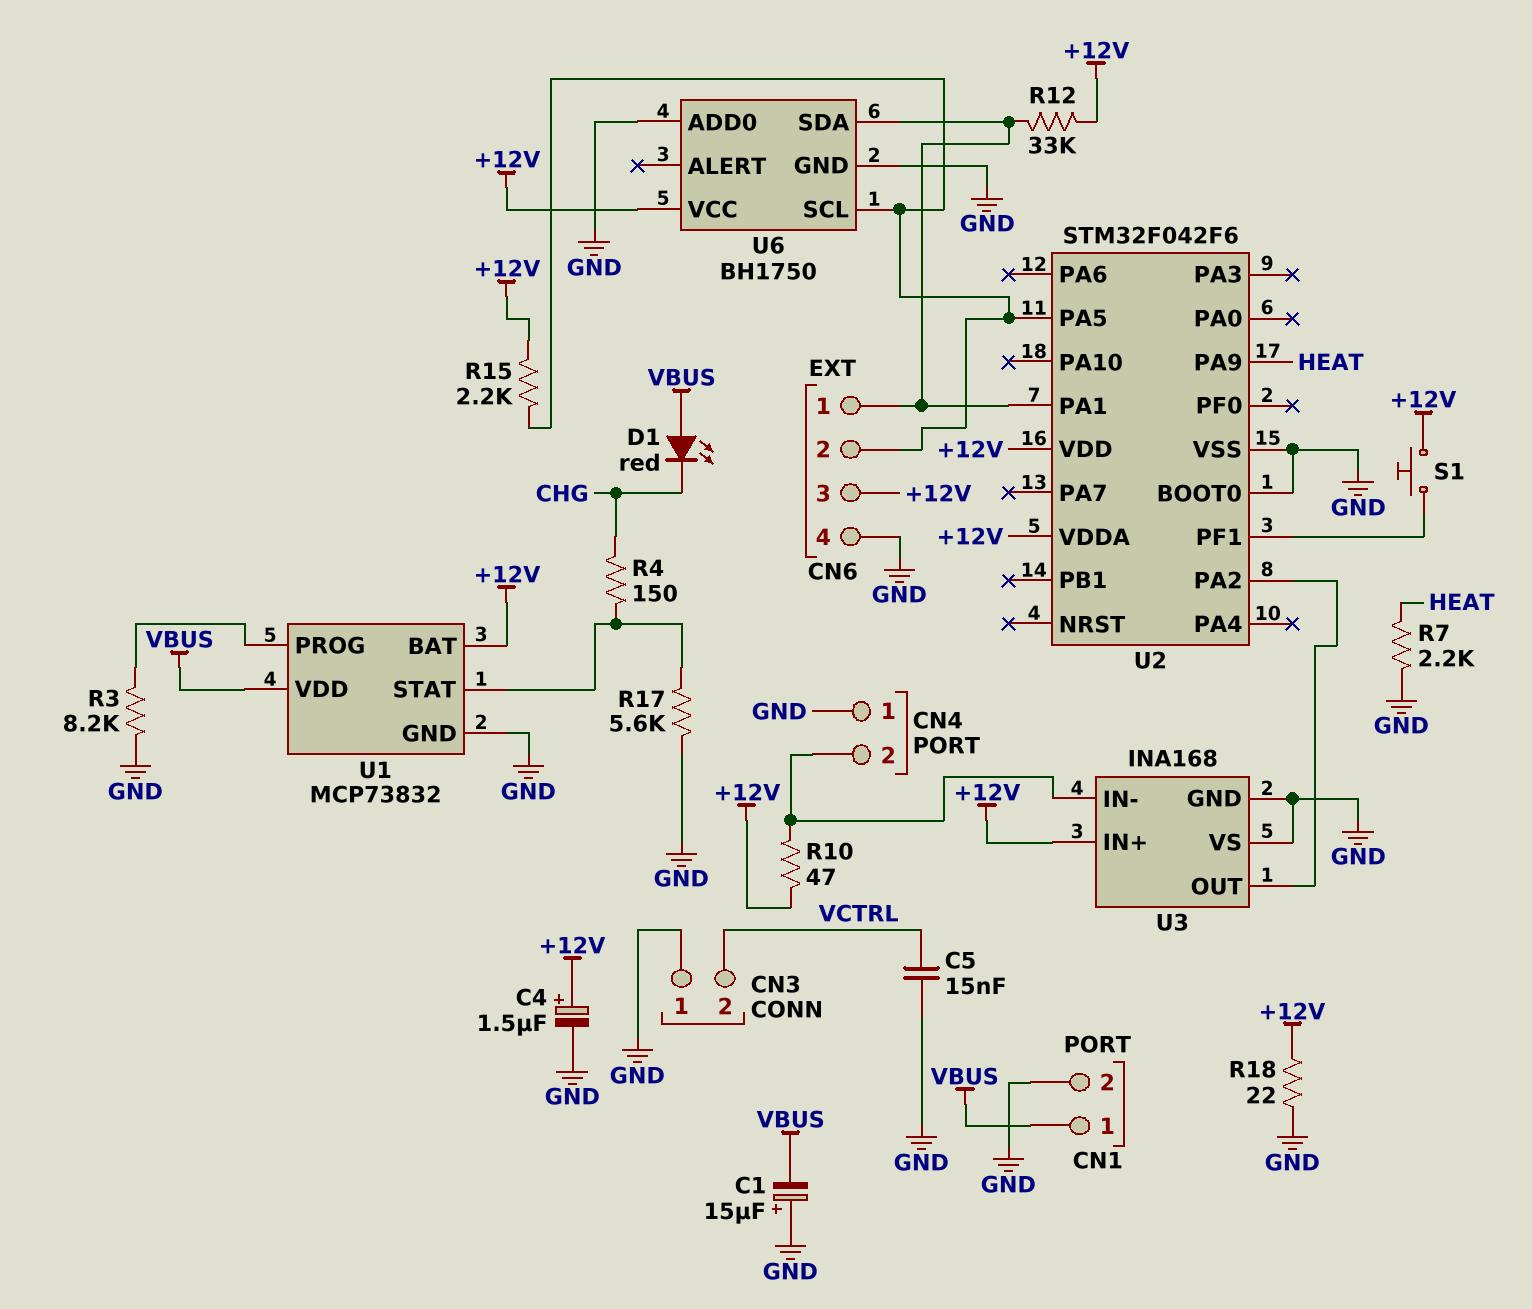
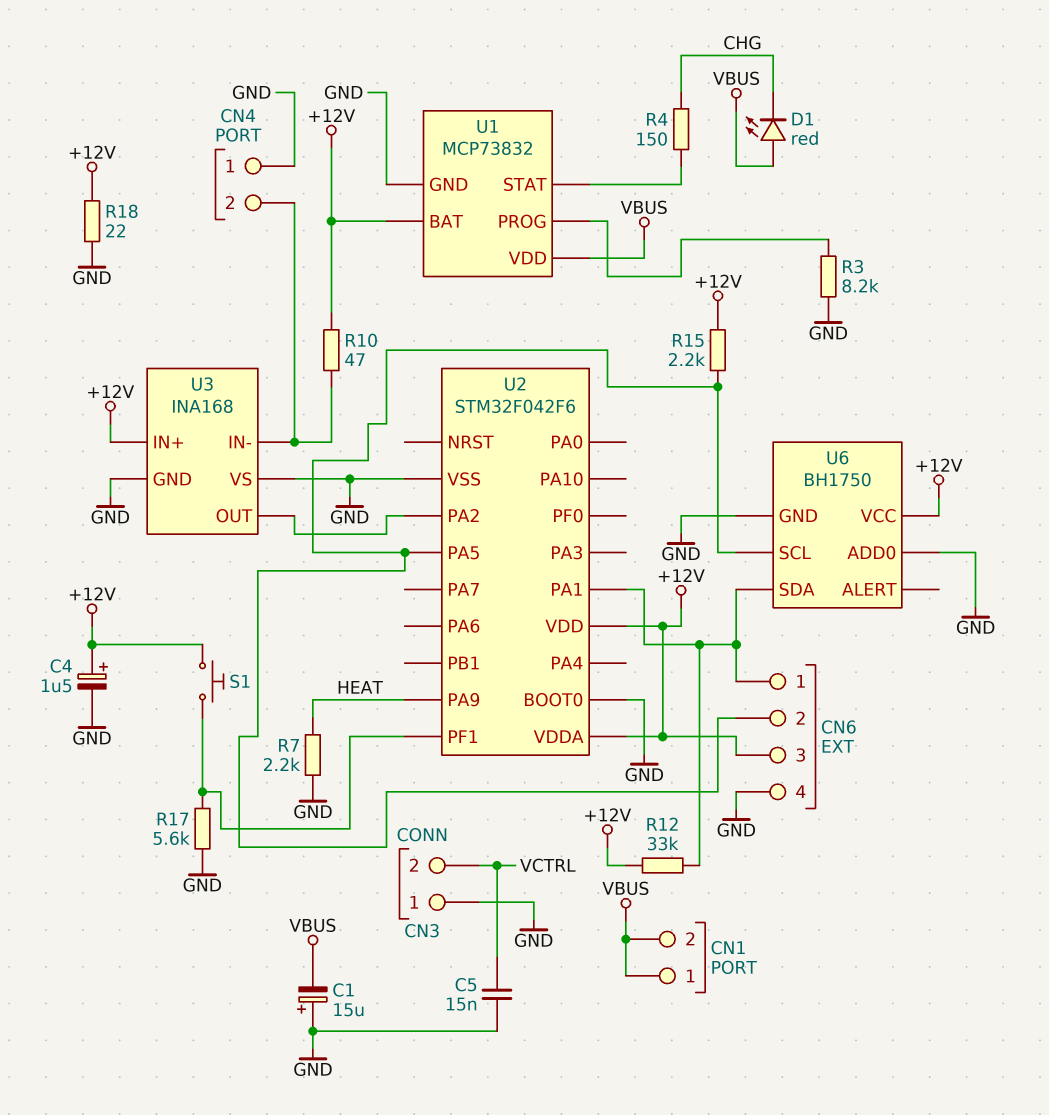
CN1 pin 2: GND -> VBUS
R17: 5.6k (GND, U1/STAT) -> 5.6k (GND, U2/PF1)

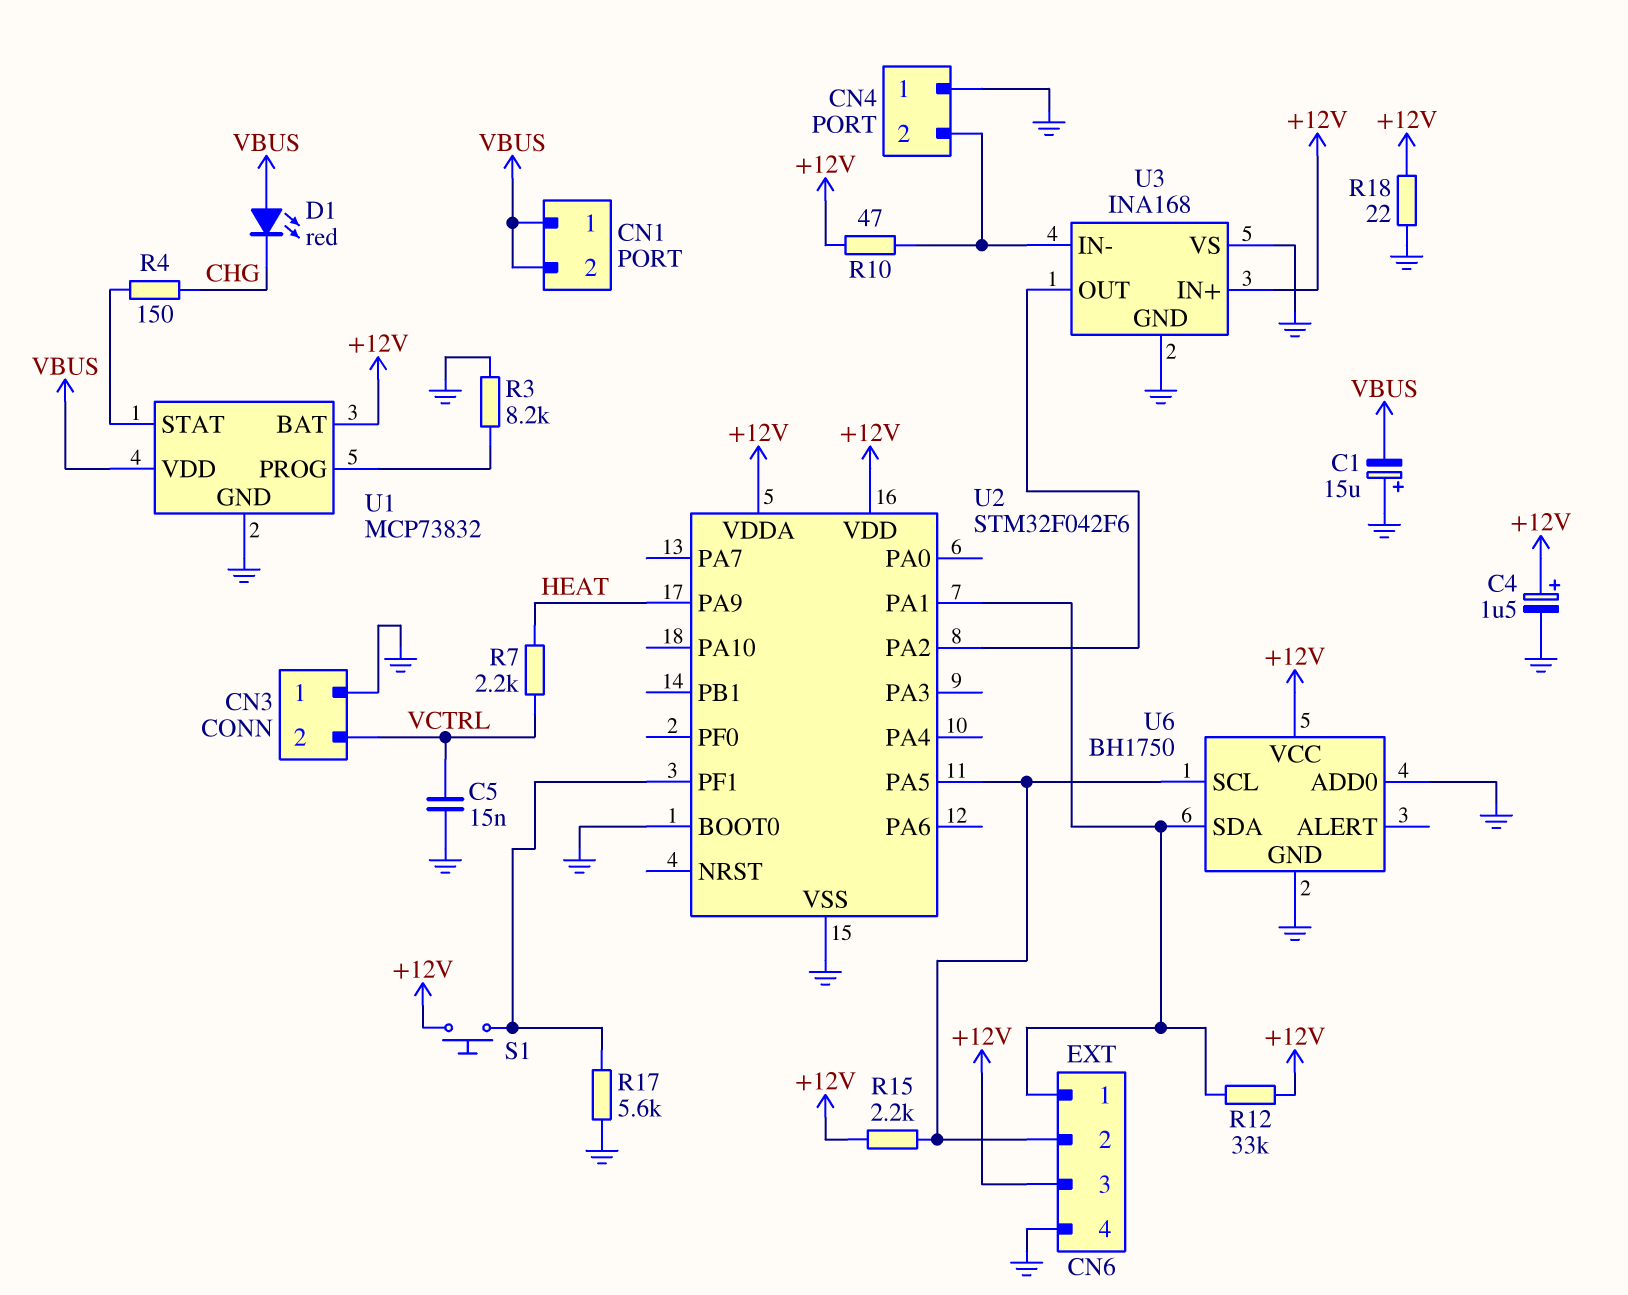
R7: 2.2k (GND, HEAT) -> 2.2k (HEAT, VCTRL)

